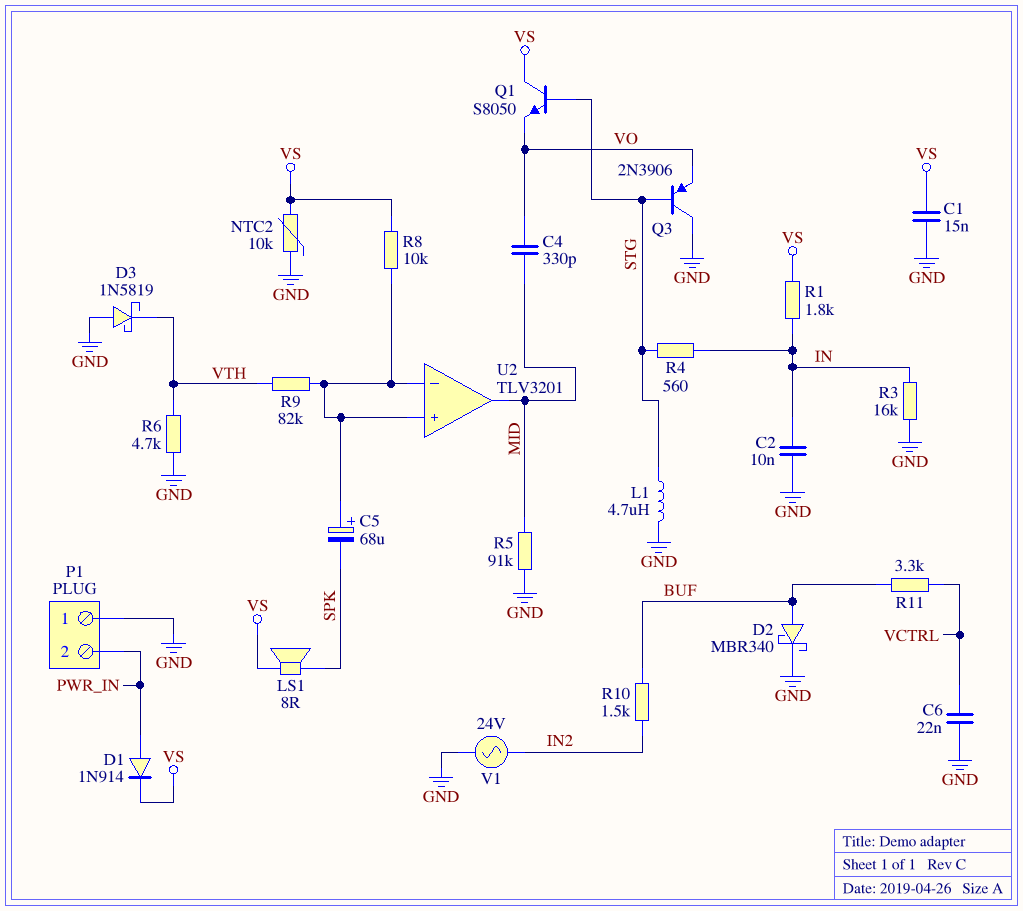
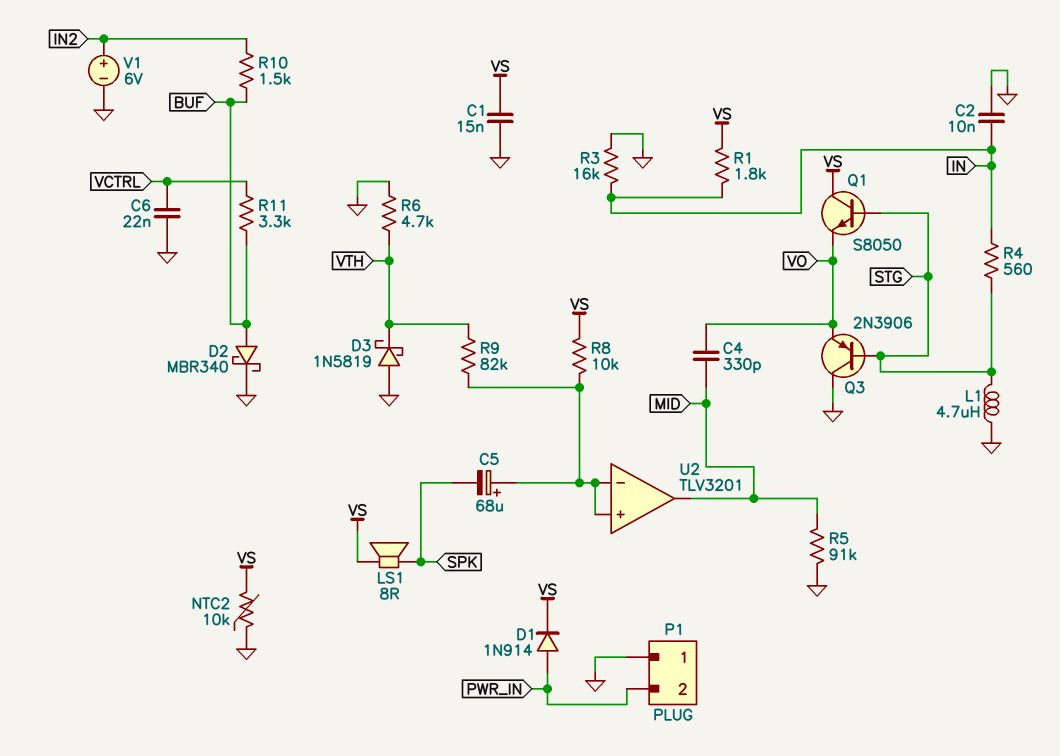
V1: AC 24V (GND, IN2) -> 6V (plus IN2, minus GND)

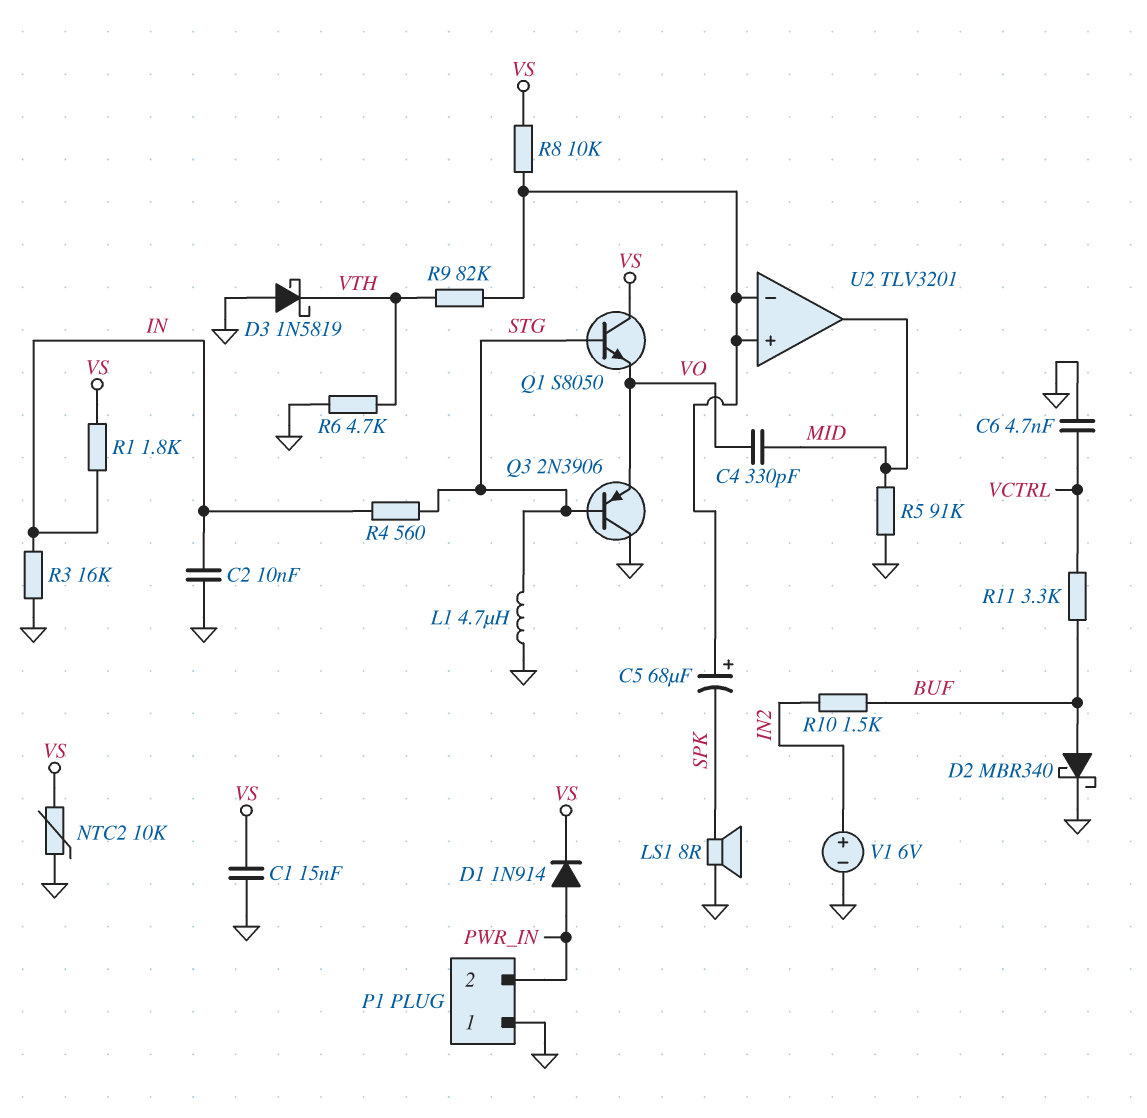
C6: 22nF (GND, VCTRL) -> 4.7nF (GND, VCTRL)
LS1: speaker 8R (SPK, VS) -> speaker 8R (GND, SPK)

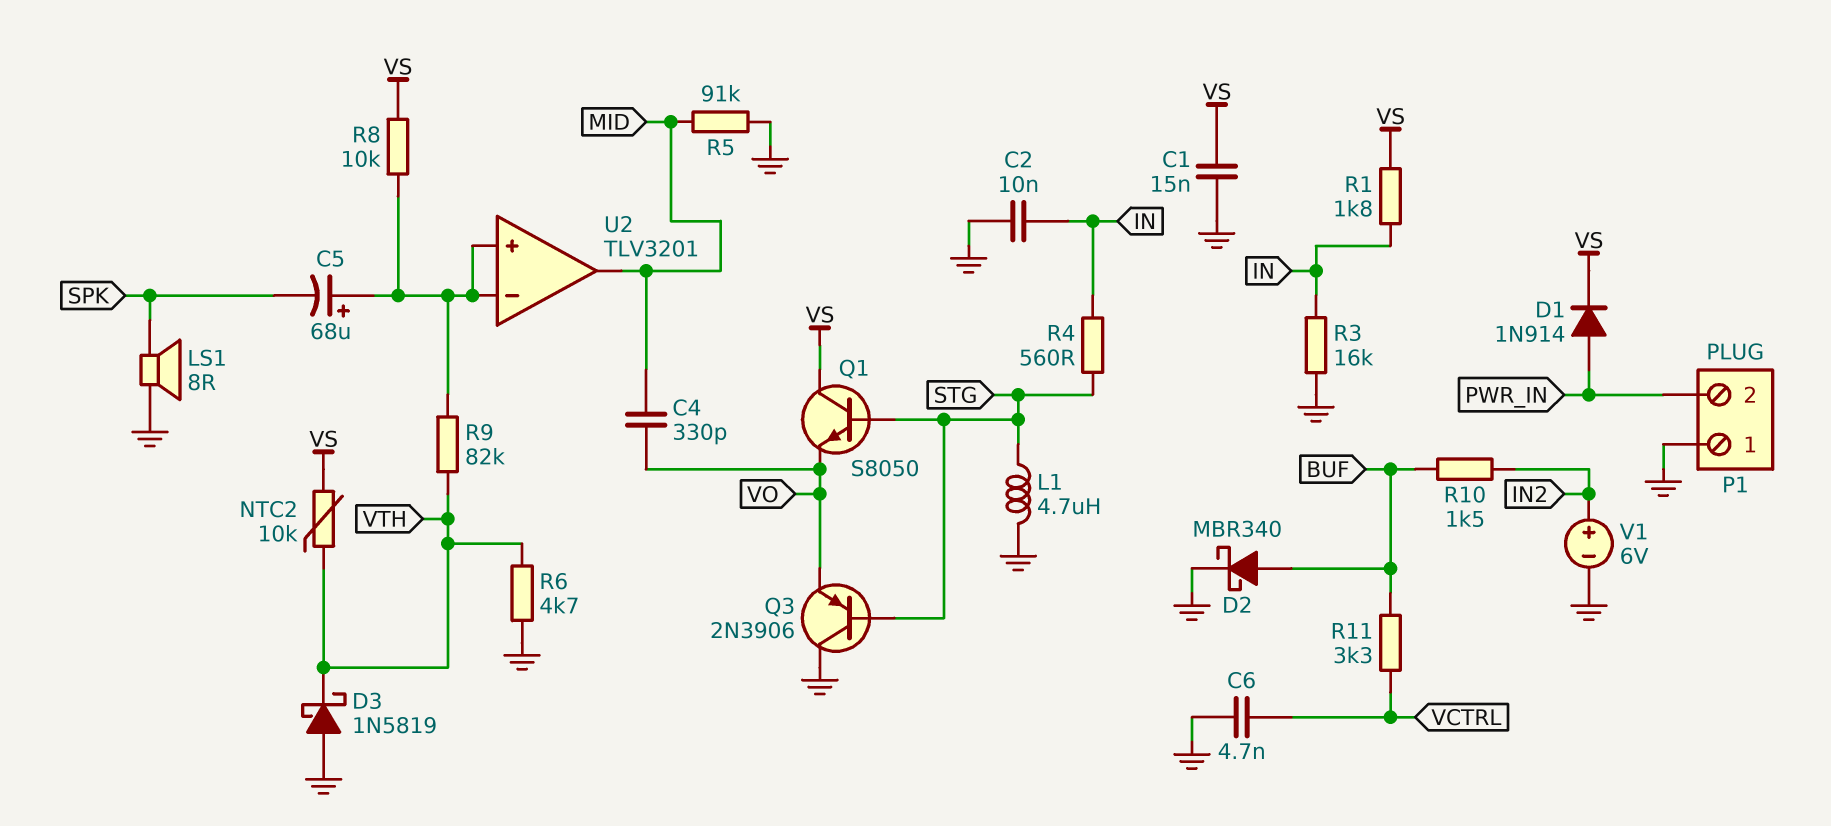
NTC2: 10k (GND, VS) -> 10k (VS, VTH)

